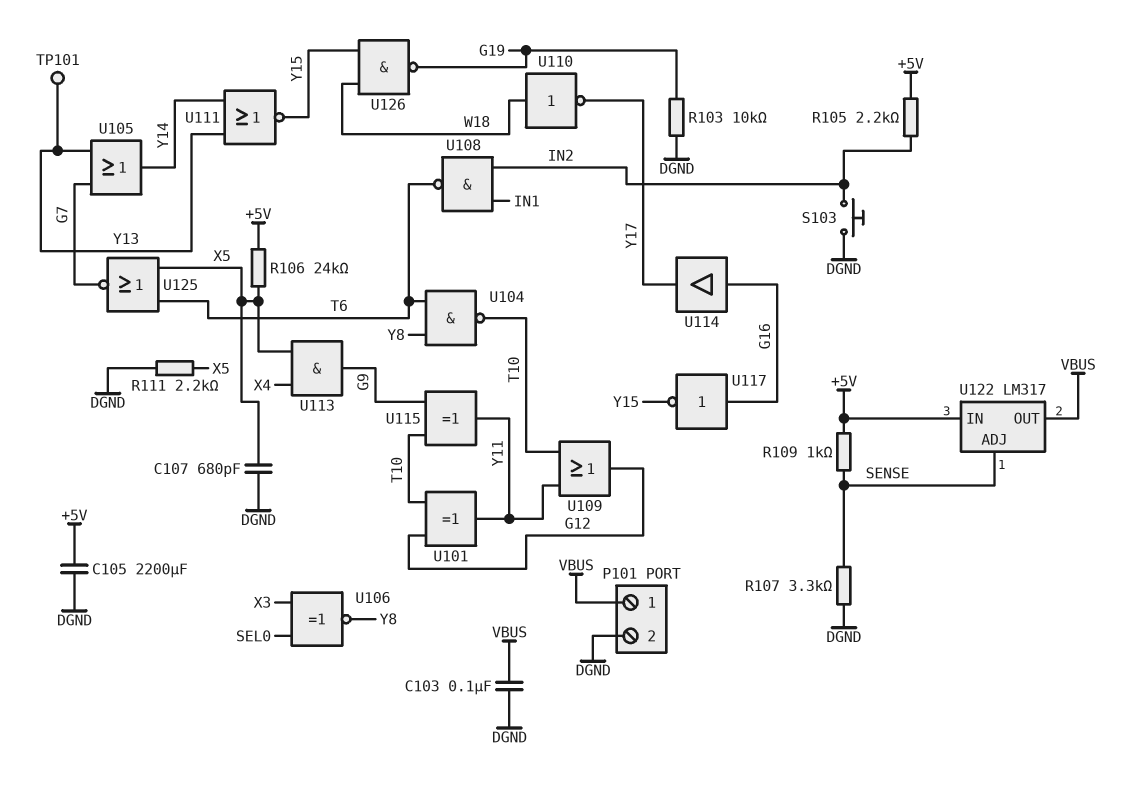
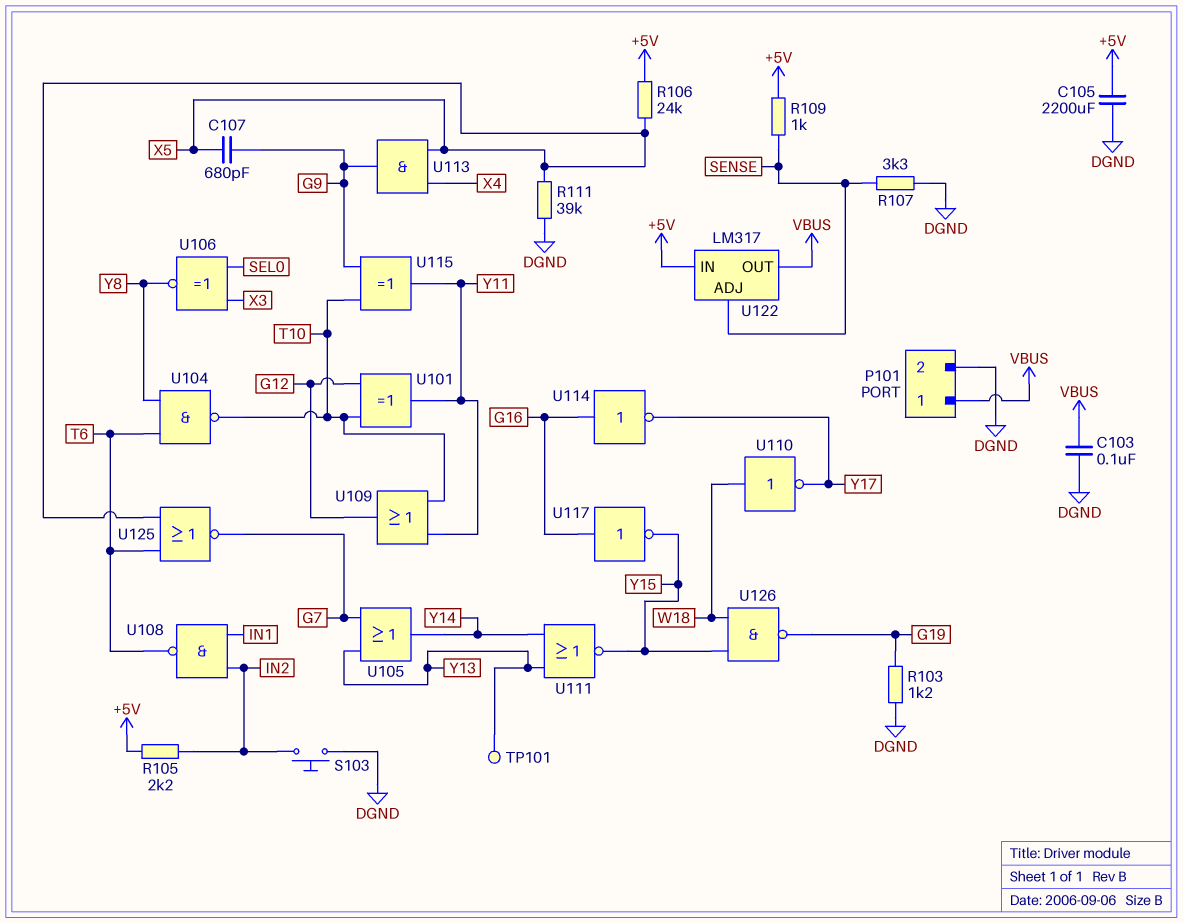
C107: 680pF (DGND, X5) -> 680pF (G9, X5)
R103: 10k (DGND, G19) -> 1.2k (DGND, G19)
R111: 2.2k (DGND, X5) -> 39k (DGND, X5)
U114: buffer (in G16, out Y17) -> NOT (in G16, out Y17)

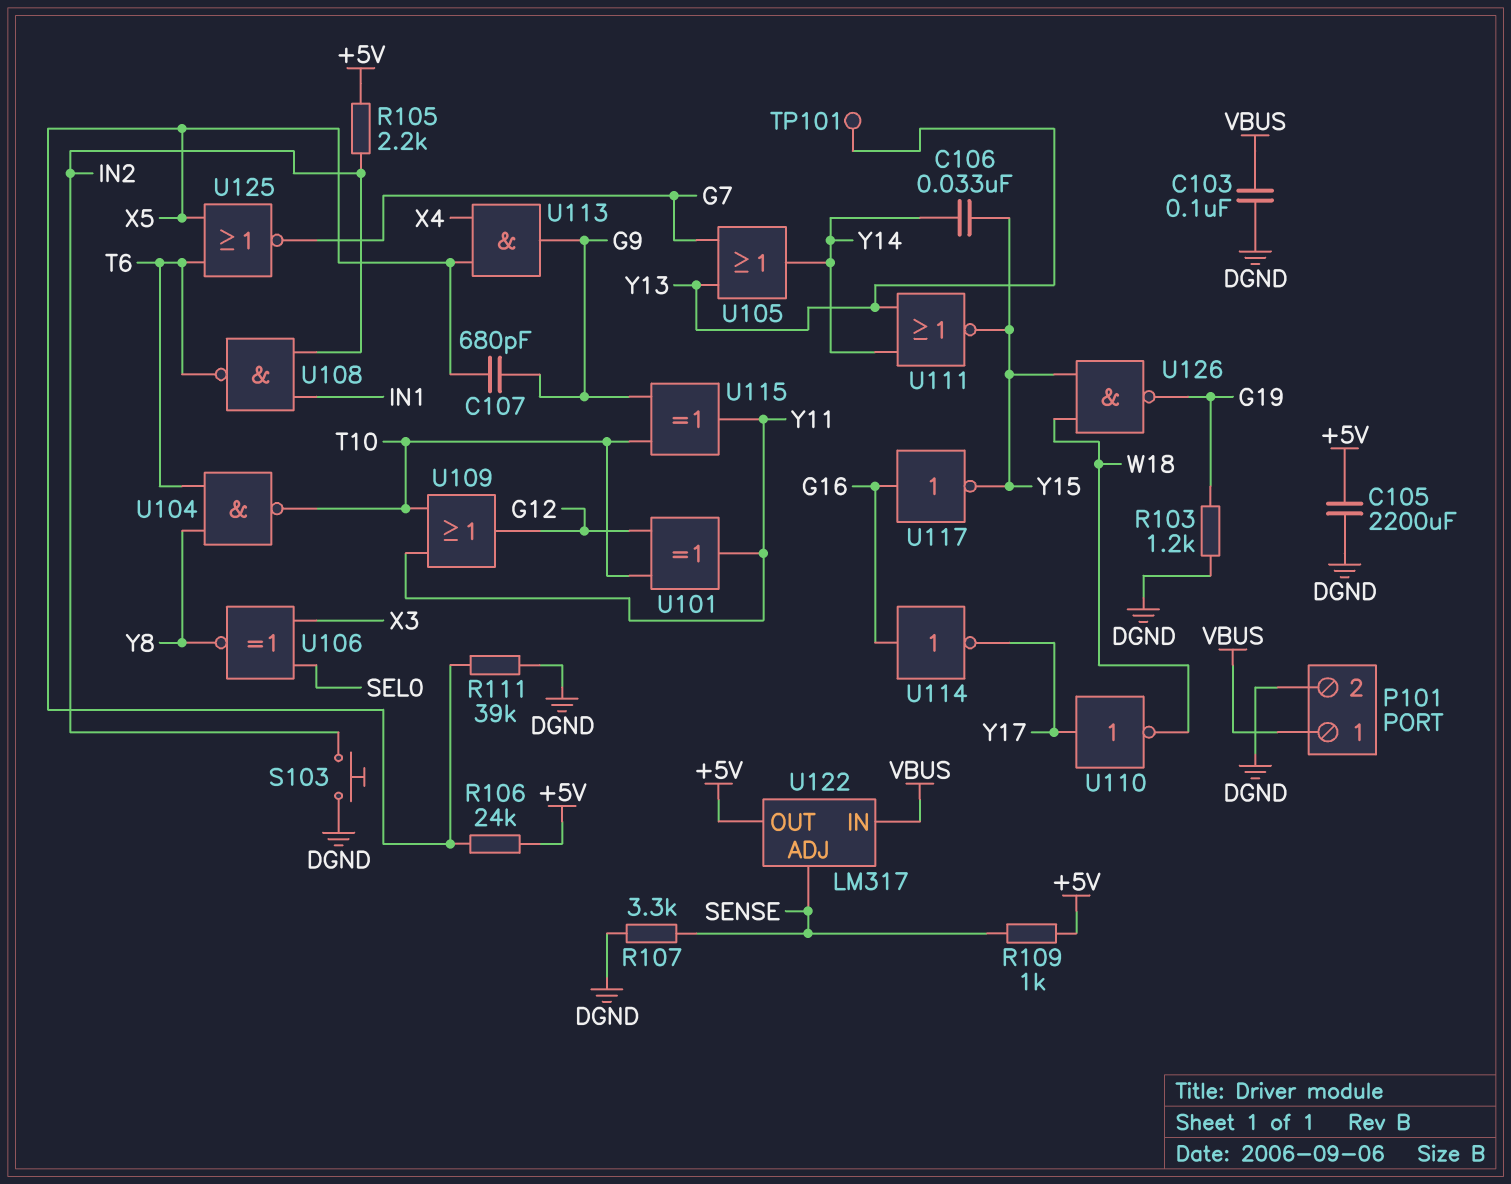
C106: none -> 33nF (Y14, Y15)
U110: NOT (in W18, out Y17) -> NOT (in Y17, out W18)
U122 pin IN: +5V -> VBUS
U122 pin OUT: VBUS -> +5V

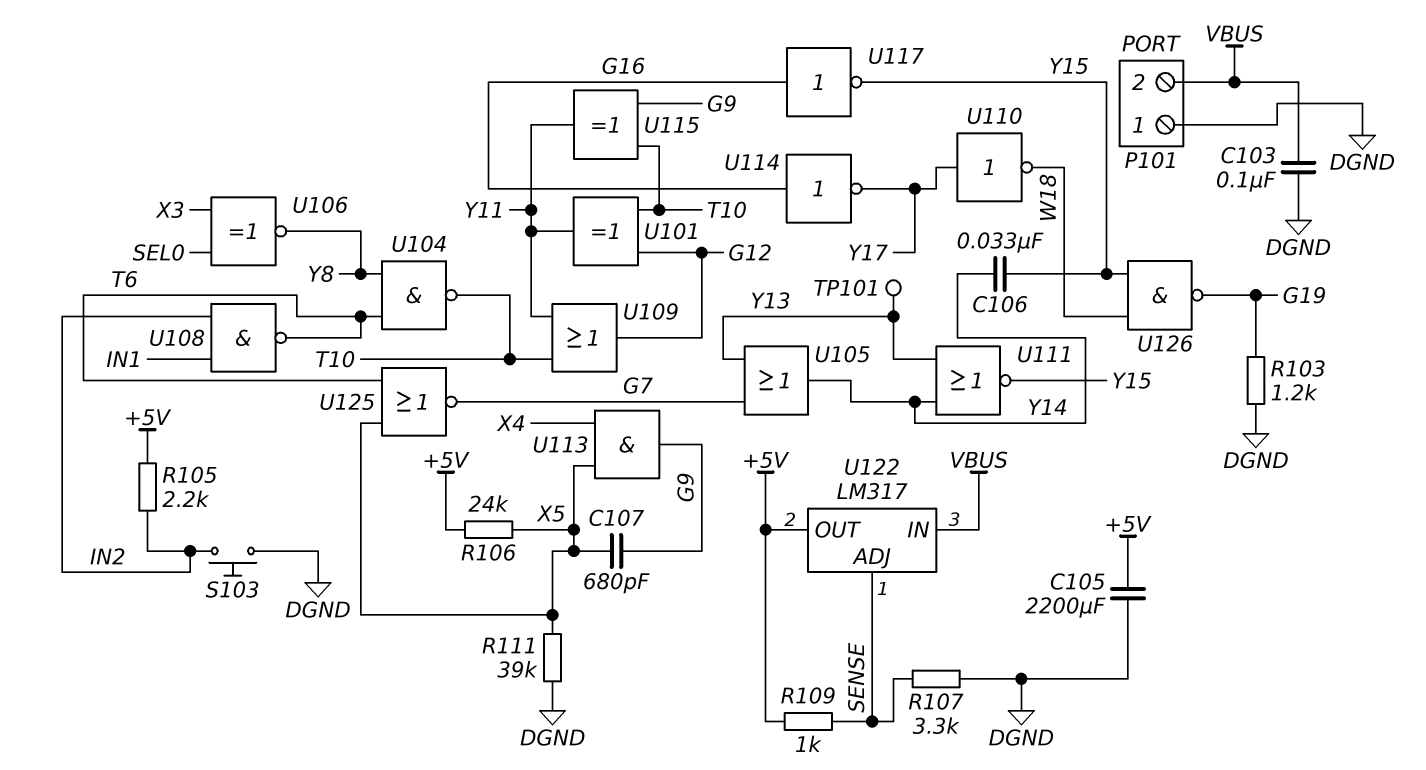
P101 pin 1: VBUS -> DGND
P101 pin 2: DGND -> VBUS

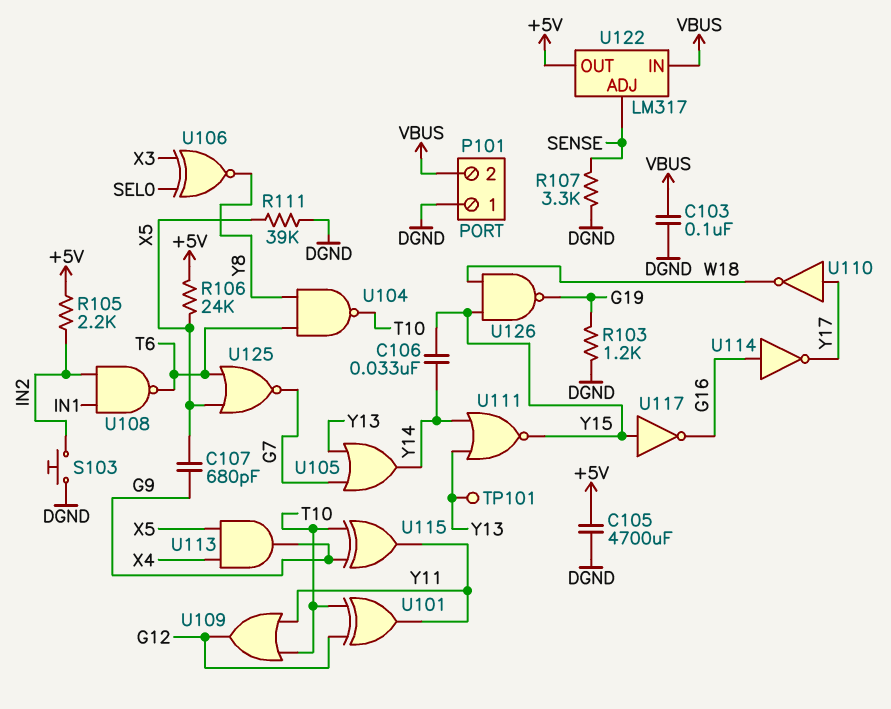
C105: 2200uF (+5V, DGND) -> 4700uF (+5V, DGND)
R109: 1k (+5V, SENSE) -> none
U117: NOT (in G16, out Y15) -> NOT (in Y15, out G16)

